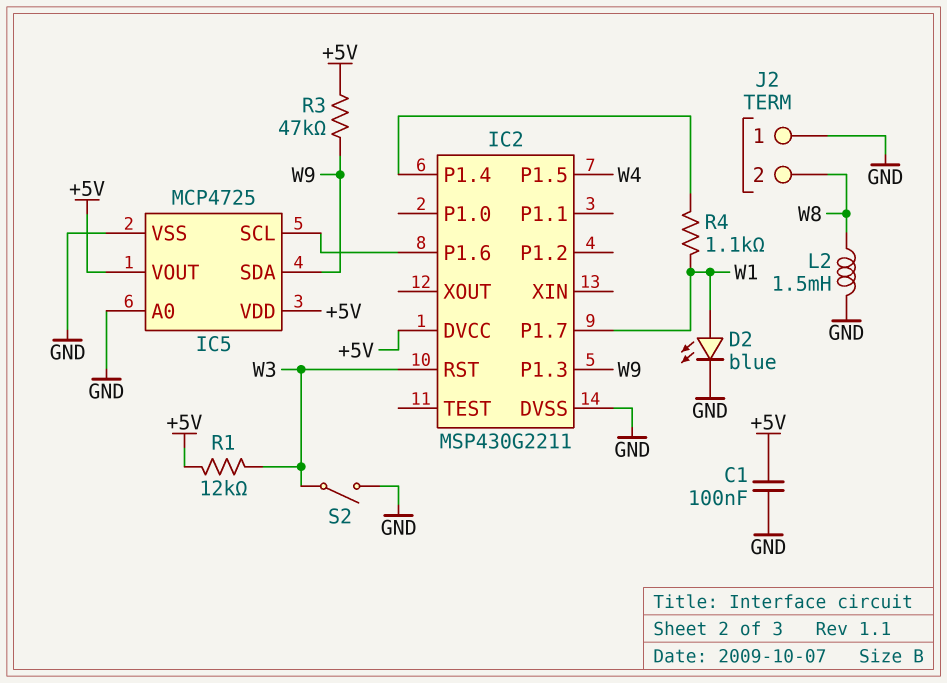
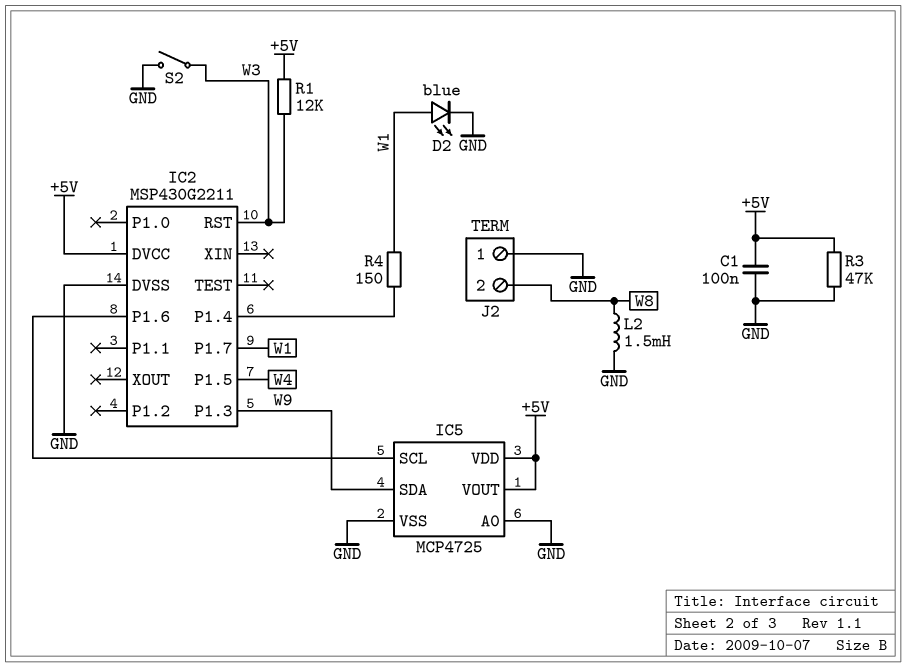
R3: 47k (+5V, W9) -> 47k (+5V, GND)
R4: 1.1k (IC2/P1.4, W1) -> 150 (IC2/P1.4, W1)

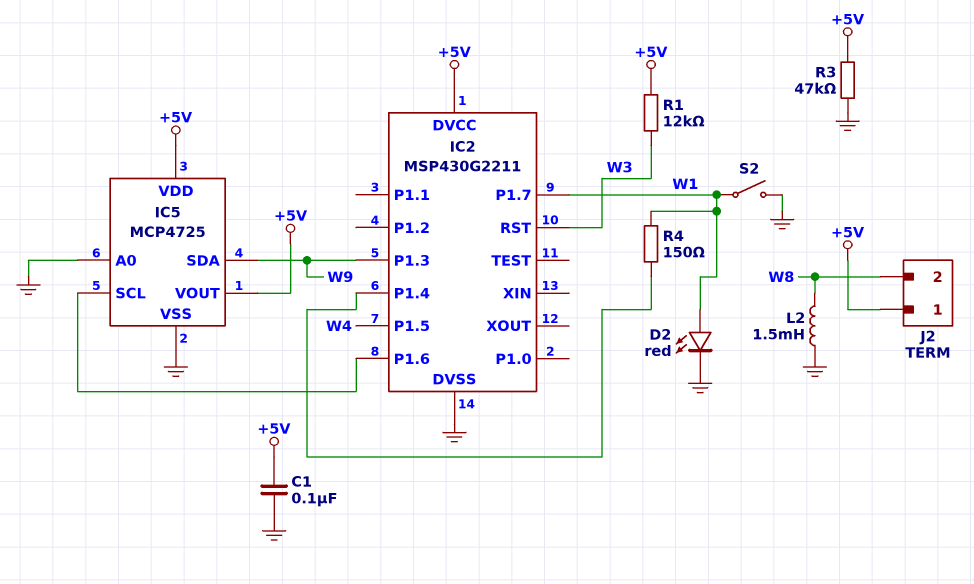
D2: LED blue (A W1, K GND) -> LED red (A W1, K GND)
J2 pin 1: GND -> +5V
S2: switch (GND, W3) -> switch (GND, W1)

